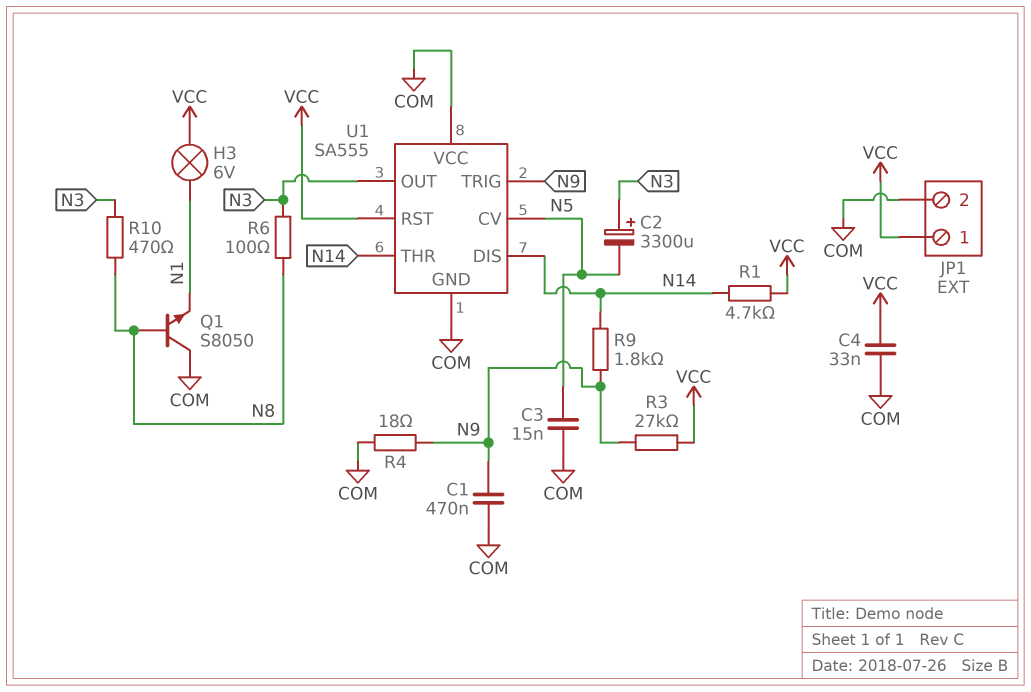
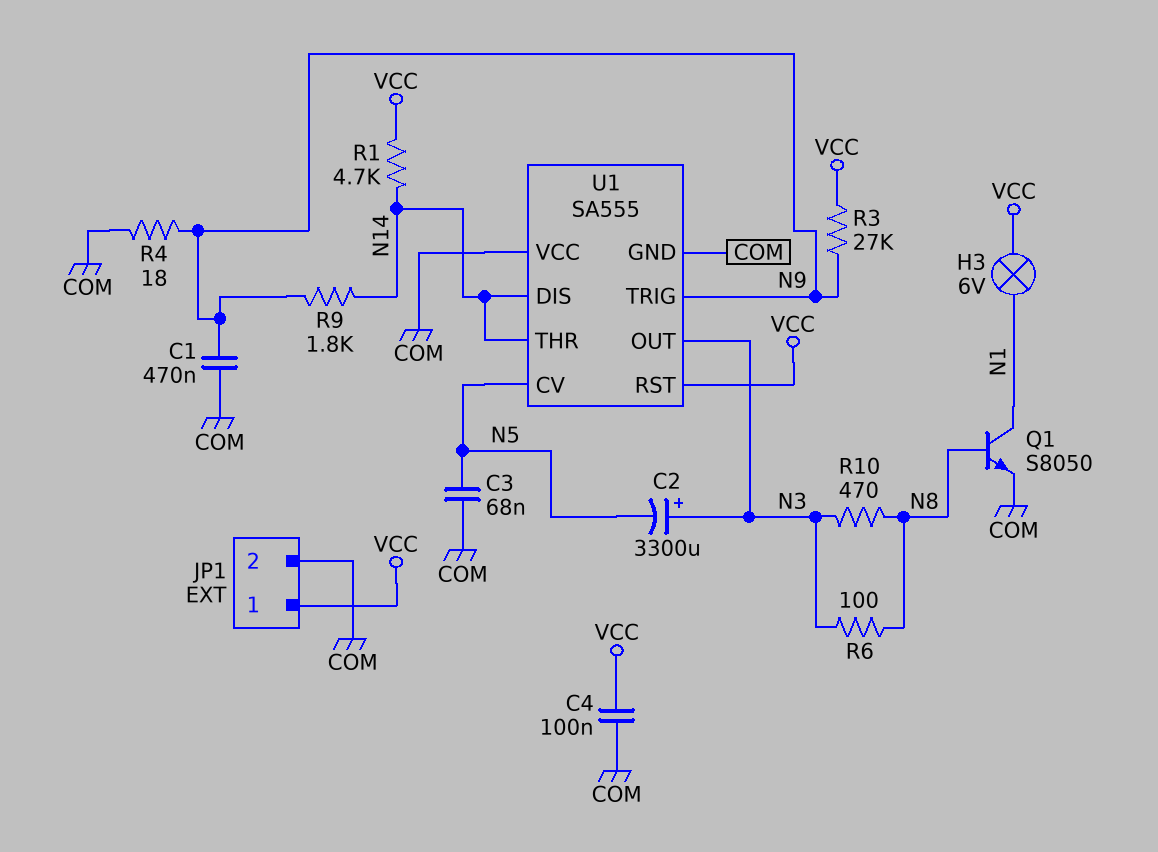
C3: 15nF (COM, N5) -> 68nF (COM, N5)
C4: 33nF (COM, VCC) -> 100nF (COM, VCC)
Q1: NPN S8050 (B N8, C COM, E N1) -> NPN S8050 (B N8, C N1, E COM)

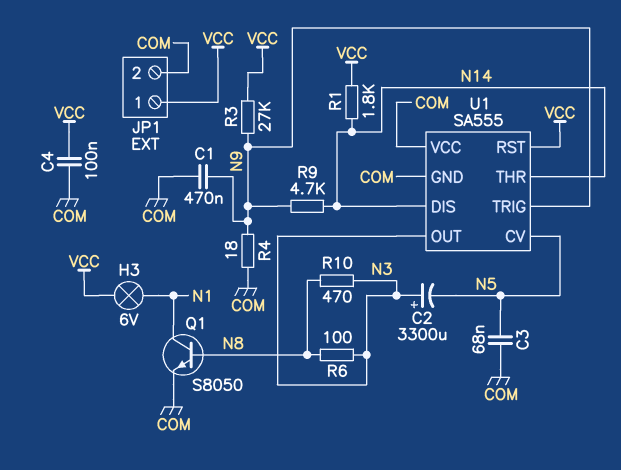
R1: 4.7k (N14, VCC) -> 1.8k (N14, VCC)
R9: 1.8k (N9, N14) -> 4.7k (N9, N14)

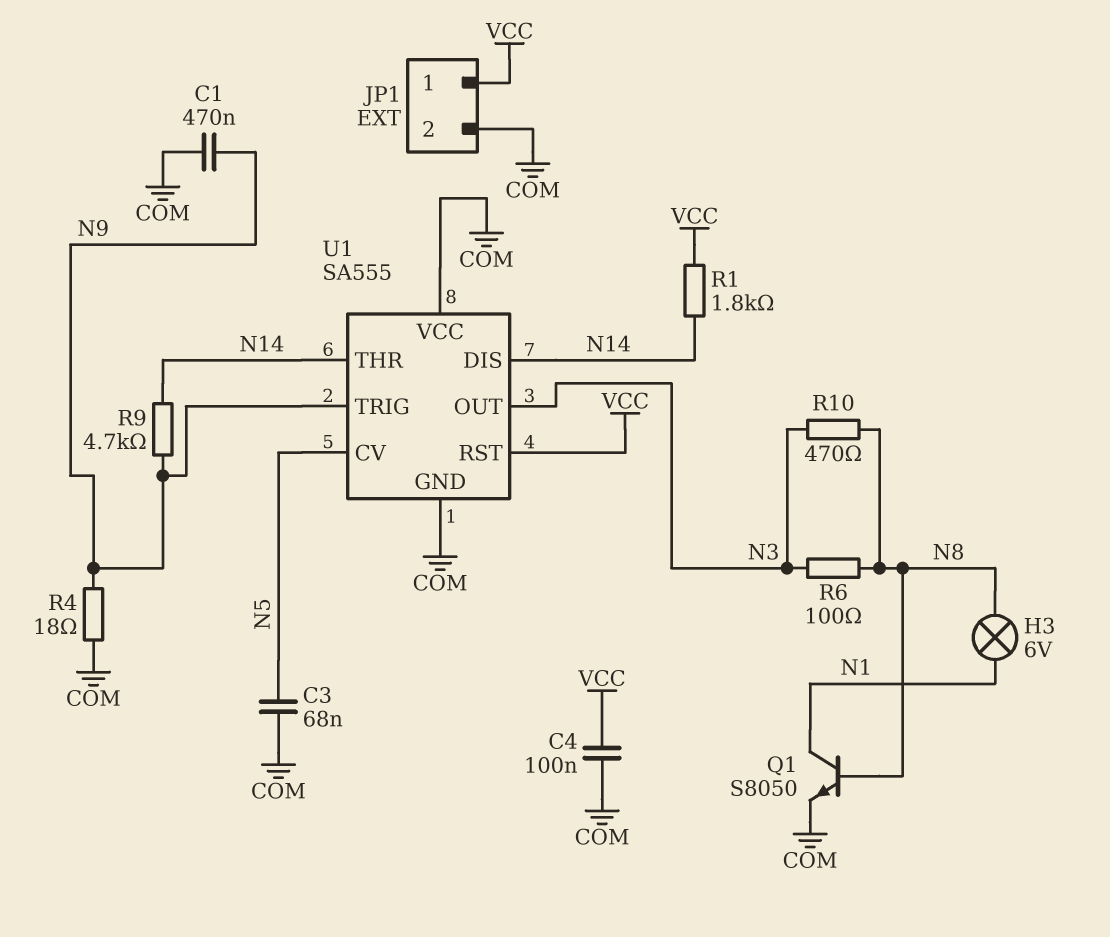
C2: 3300uF (plus N3, minus N5) -> none
H3: lamp 6V (N1, VCC) -> lamp 6V (N1, N8)
R3: 27k (N9, VCC) -> none

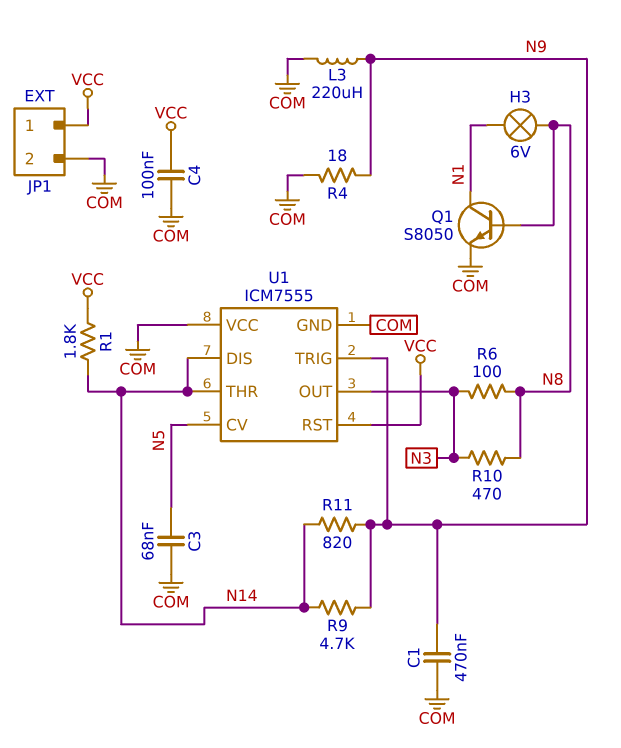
L3: none -> 220uH (COM, N9)
R11: none -> 820 (N9, N14)
U1: SA555 -> ICM7555

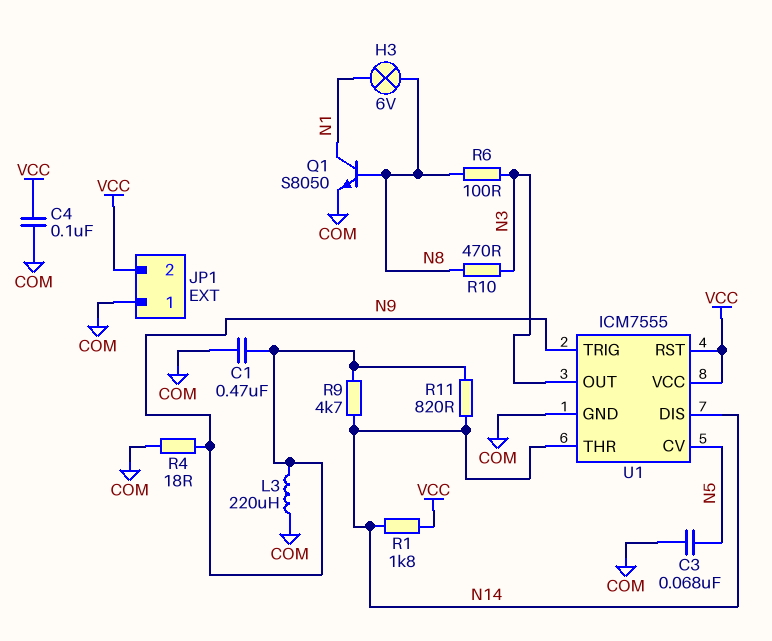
JP1 pin 1: VCC -> COM
JP1 pin 2: COM -> VCC
U1 pin VCC: COM -> VCC

